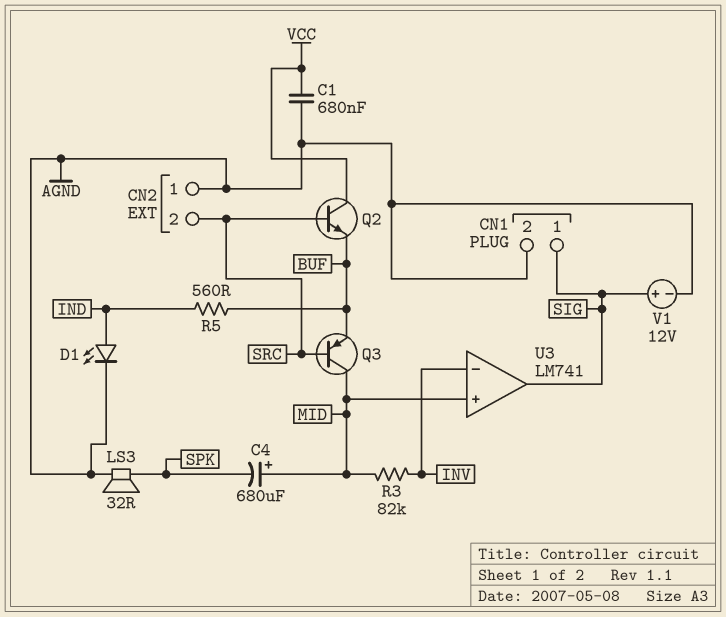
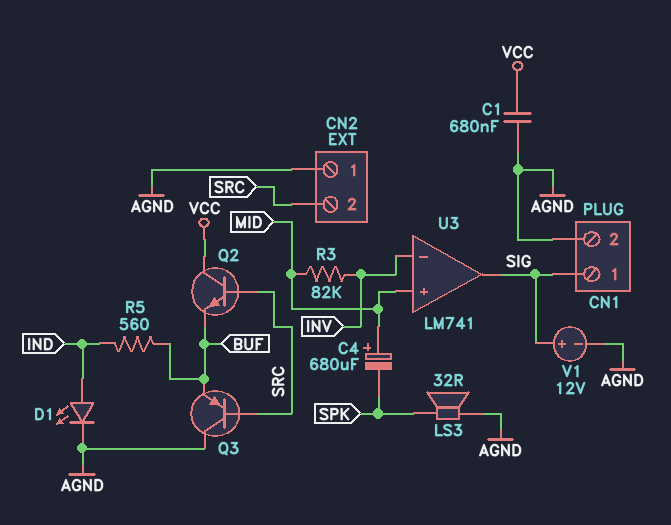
Q3: PNP (B SRC, C MID, E BUF) -> PNP (B SRC, C AGND, E BUF)

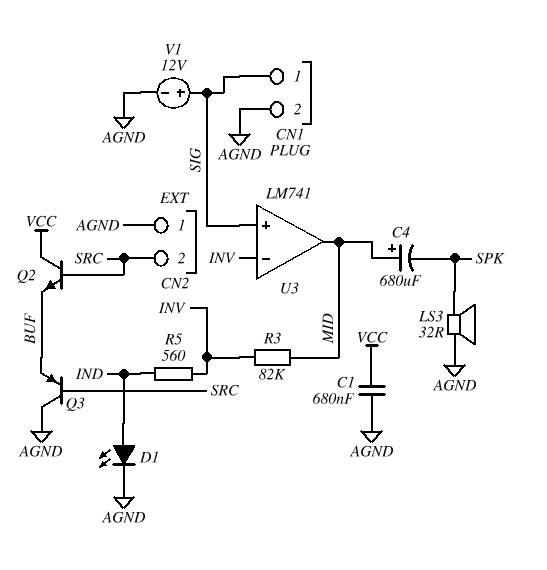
R5: 560 (BUF, IND) -> 560 (IND, INV)
U3 pin in+: MID -> SIG
U3 pin out: SIG -> MID

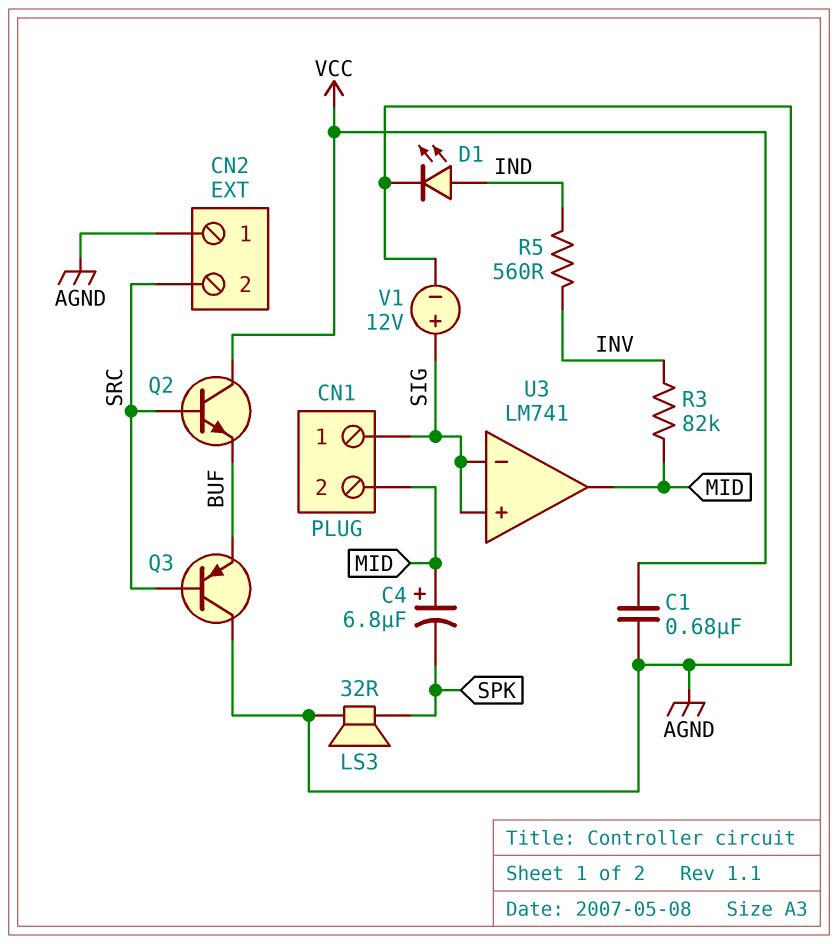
C4: 680uF (plus MID, minus SPK) -> 6.8uF (plus MID, minus SPK)
CN1 pin 2: AGND -> MID
U3 pin in-: INV -> SIG

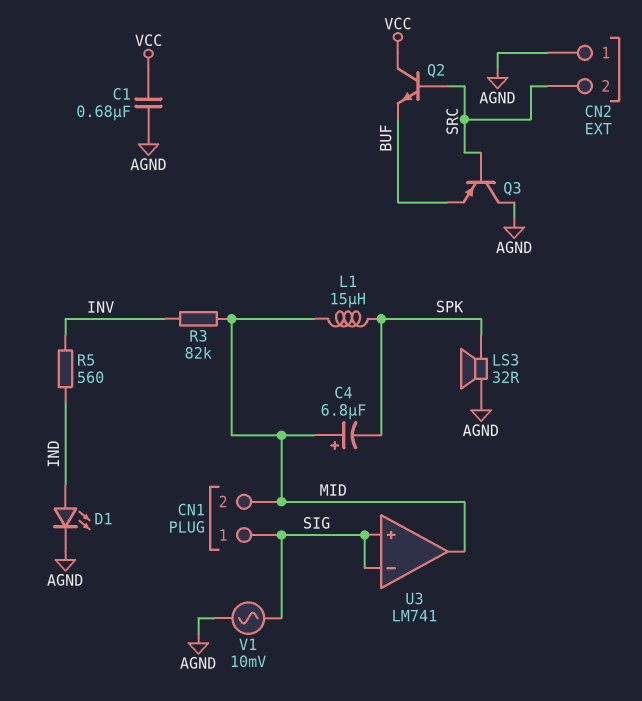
L1: none -> 15uH (MID, SPK)
V1: 12V (plus SIG, minus AGND) -> AC 10mV (AGND, SIG)

